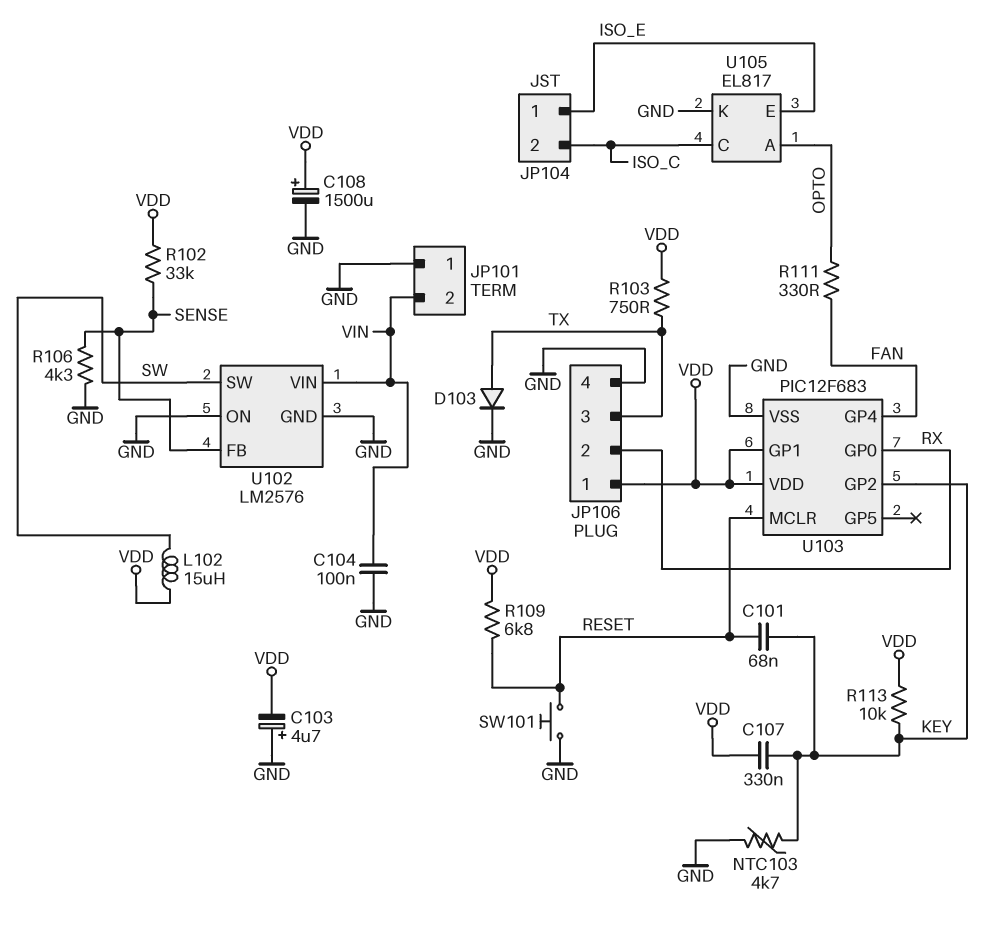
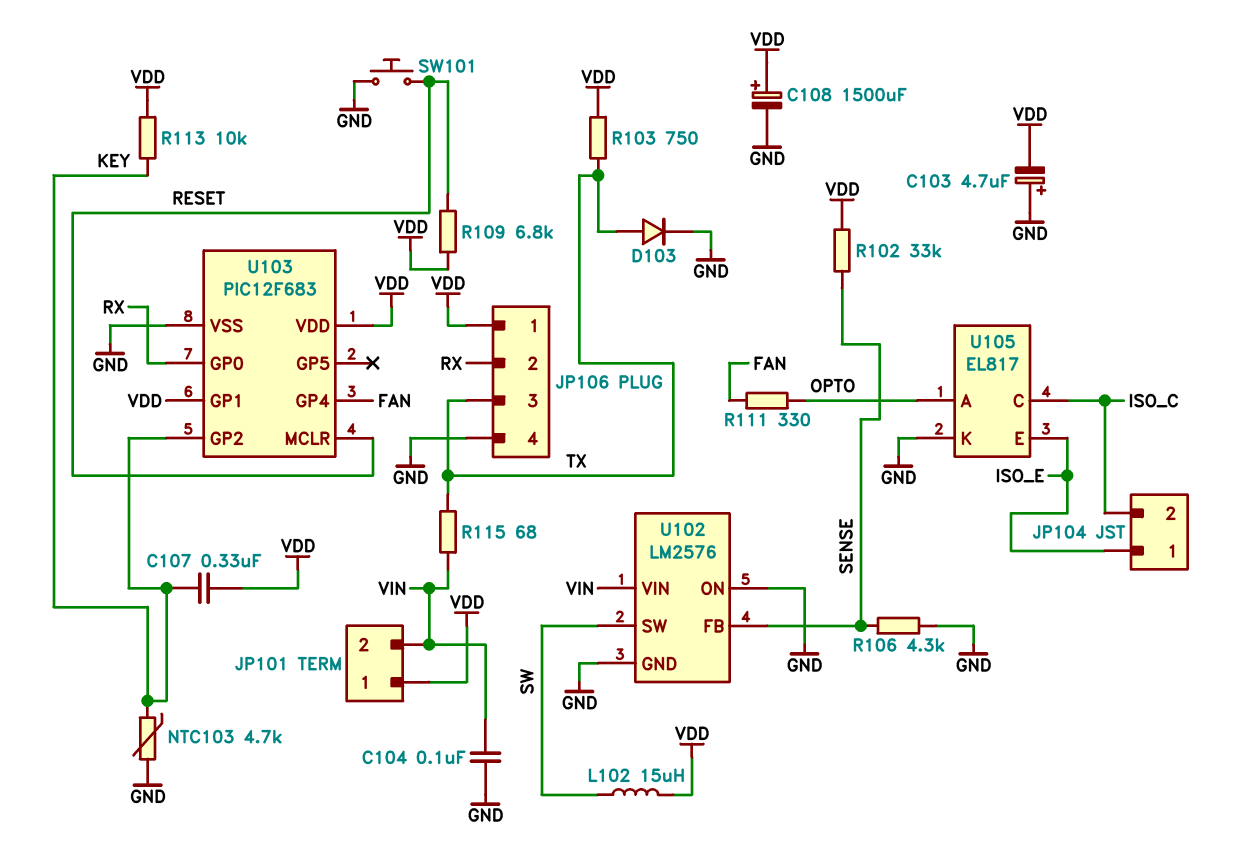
C101: 68nF (KEY, RESET) -> none
JP101 pin 1: GND -> VDD
R115: none -> 68 (TX, VIN)

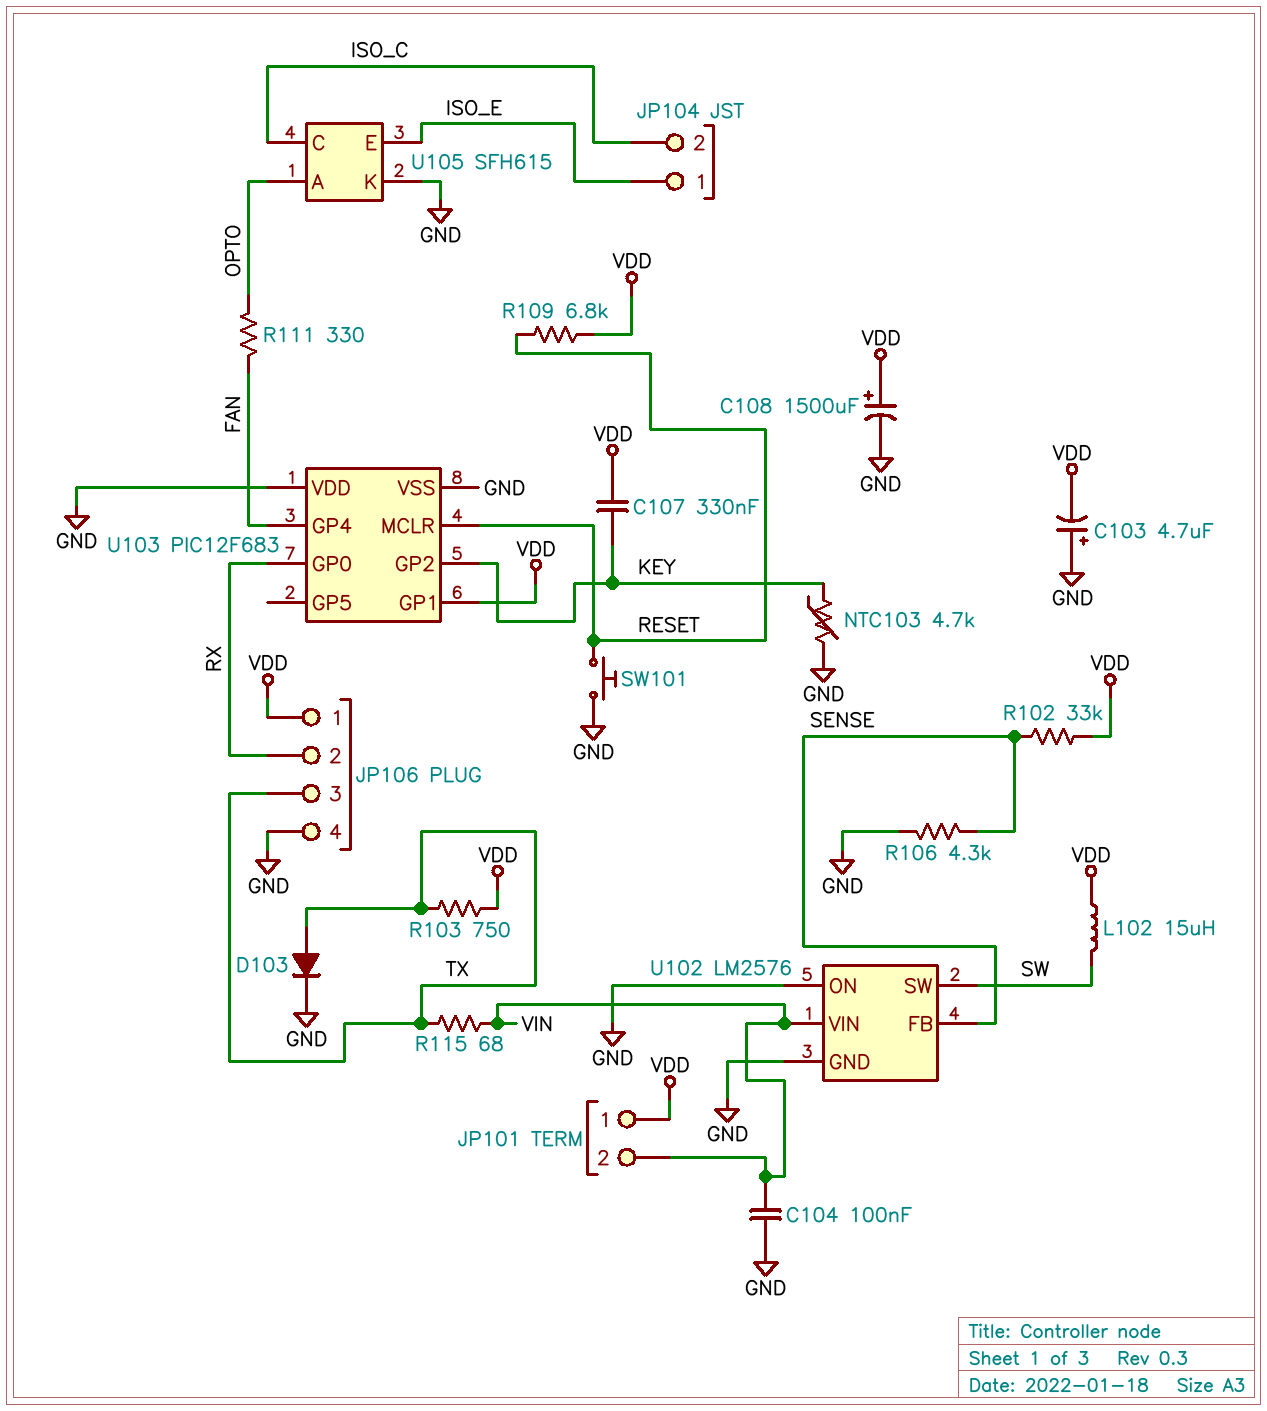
R113: 10k (KEY, VDD) -> none
U103 pin VDD: VDD -> GND
U105: EL817 -> SFH615

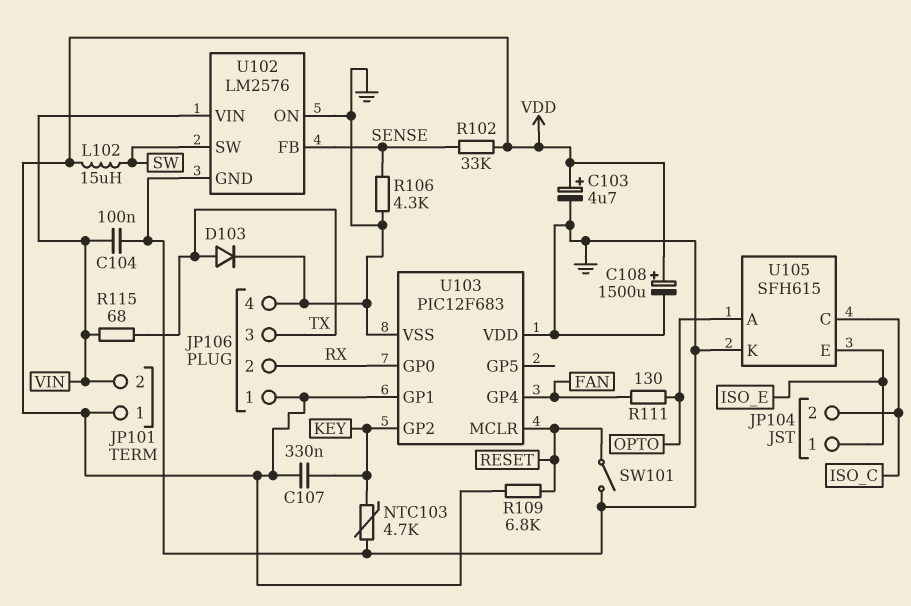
C103: 4.7uF (plus GND, minus VDD) -> 4.7uF (plus VDD, minus GND)
R103: 750 (TX, VDD) -> none
R111: 330 (FAN, OPTO) -> 130 (FAN, OPTO)
SW101: button (GND, RESET) -> switch (GND, RESET)

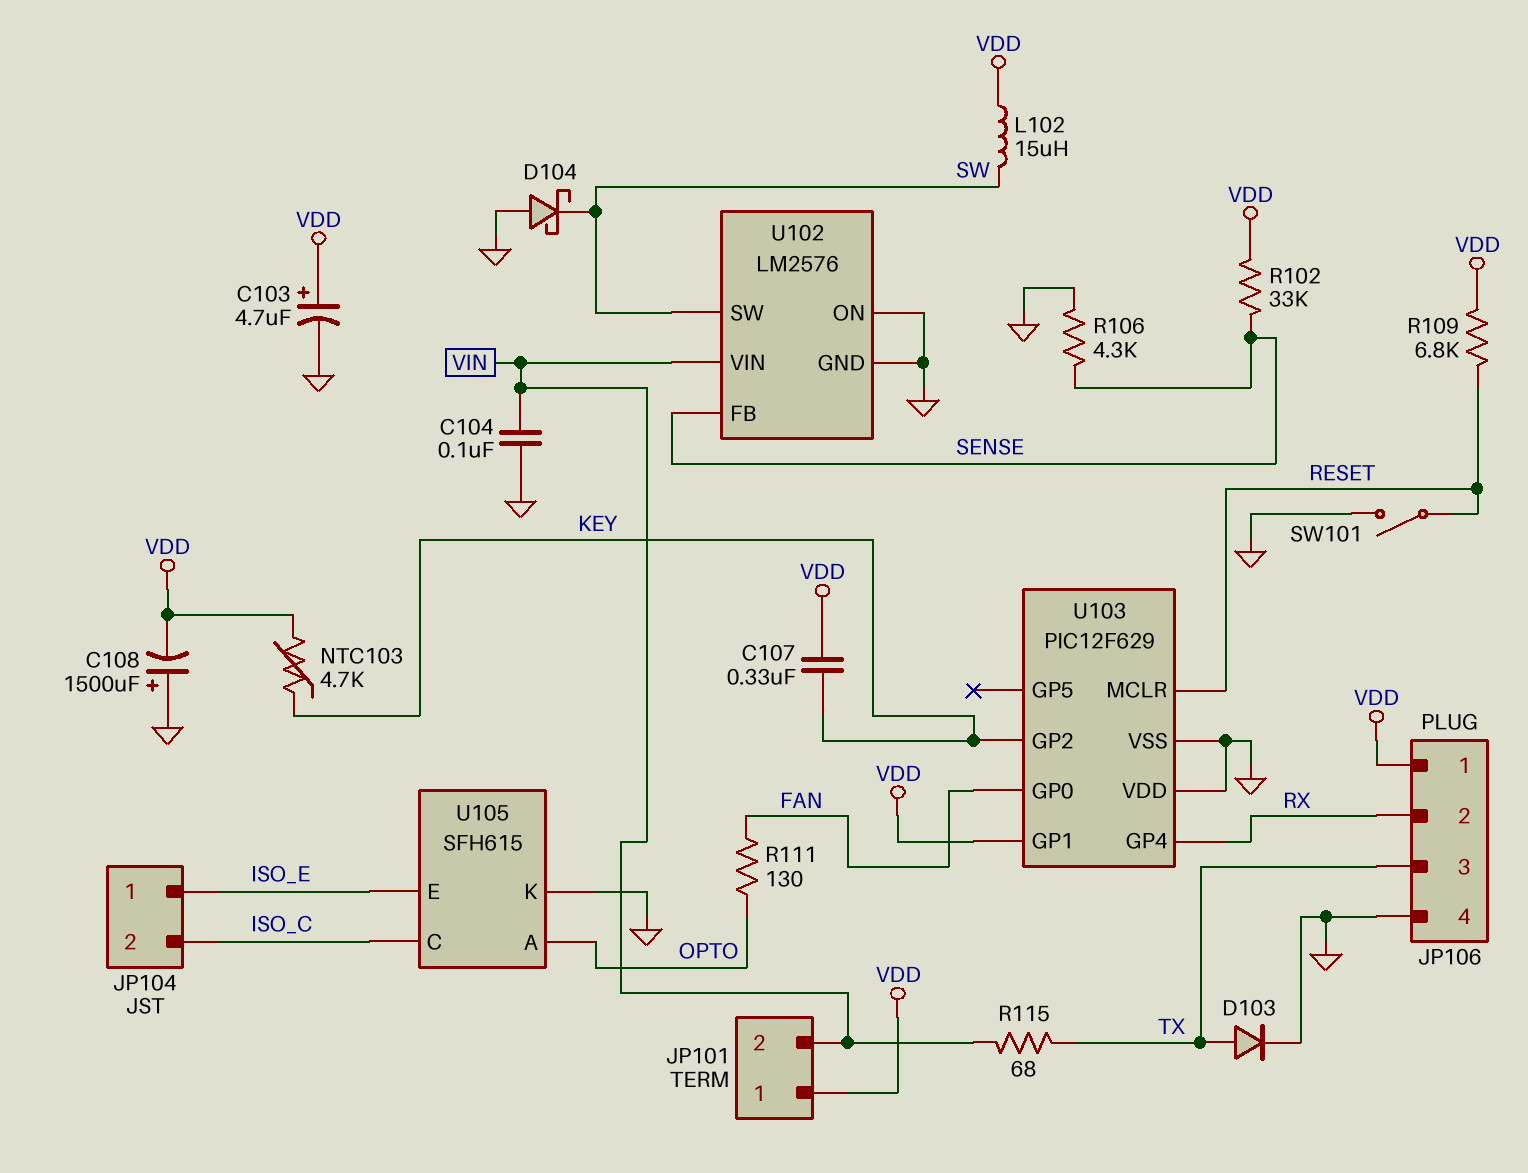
C108: 1500uF (plus VDD, minus GND) -> 1500uF (plus GND, minus VDD)
D104: none -> schottky (A GND, K SW)
NTC103: 4.7k (GND, KEY) -> 4.7k (KEY, VDD)
U103: PIC12F683 -> PIC12F629
U103 pin GP0: RX -> FAN
U103 pin GP4: FAN -> RX

